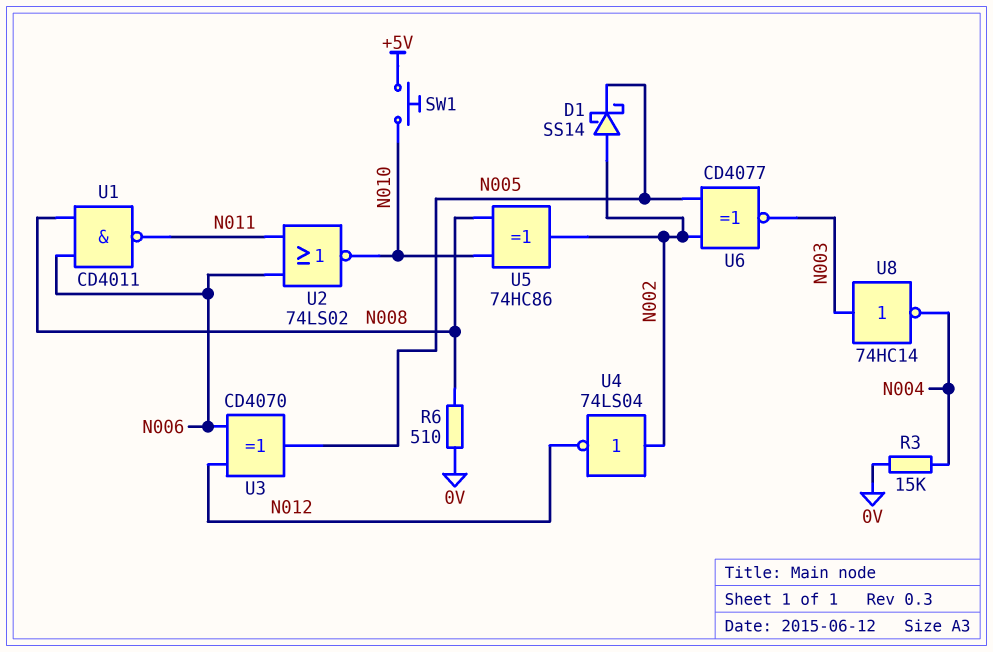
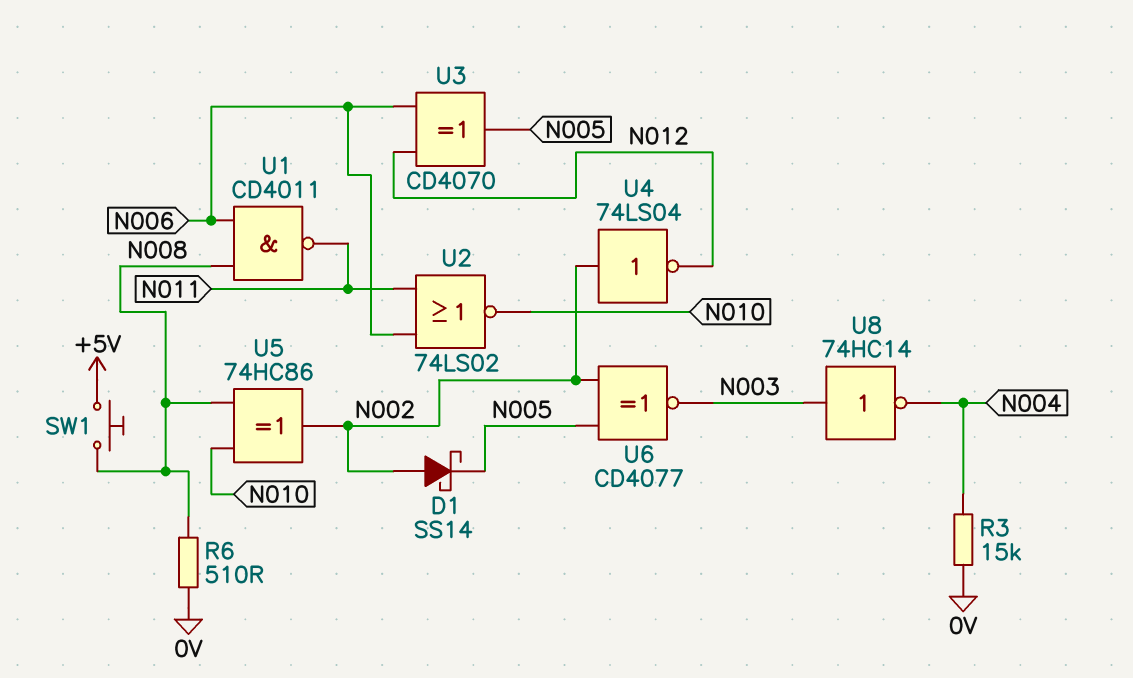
SW1: button (+5V, N010) -> button (+5V, N008)

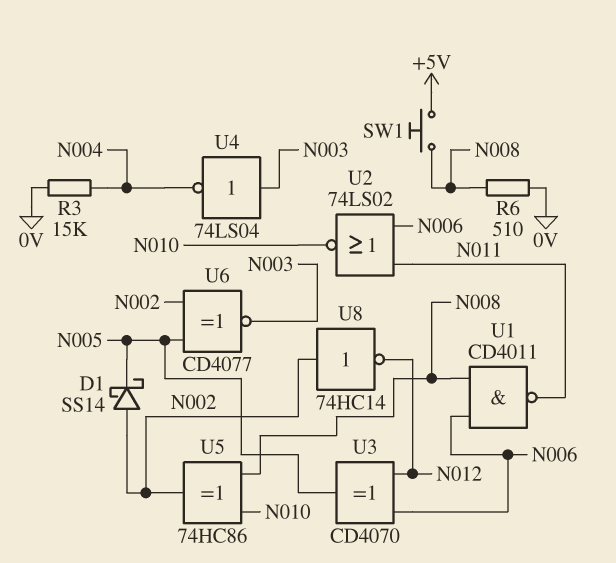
U4: NOT 74LS04 (in N002, out N012) -> NOT 74LS04 (in N003, out N004)
U8: NOT 74HC14 (in N003, out N004) -> NOT 74HC14 (in N002, out N012)

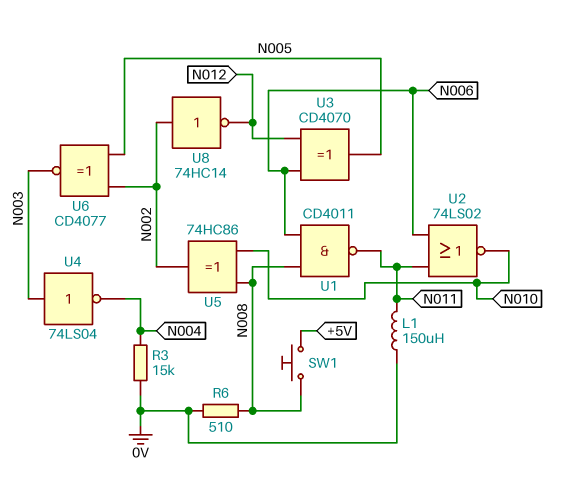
D1: schottky SS14 (A N002, K N005) -> none
L1: none -> 150uH (0V, N011)

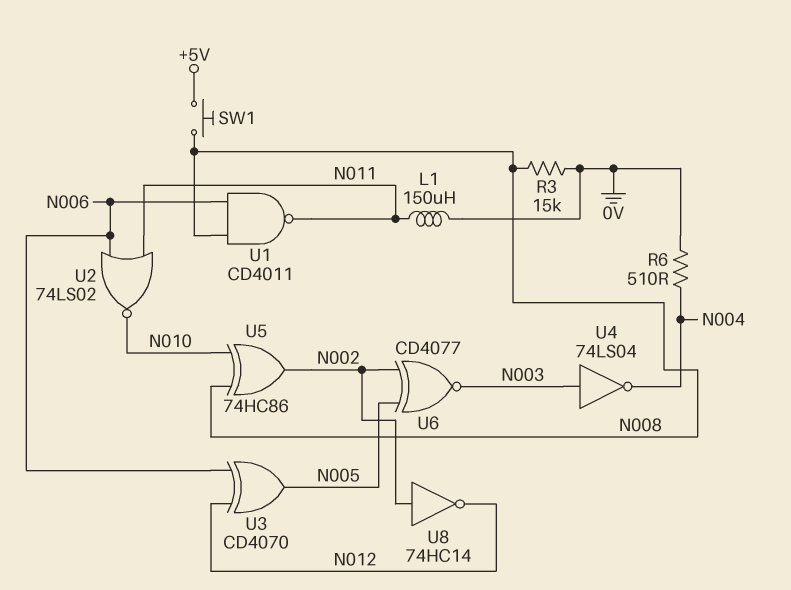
R3: 15k (0V, N004) -> 15k (0V, N008)
R6: 510 (0V, N008) -> 510 (0V, N004)

